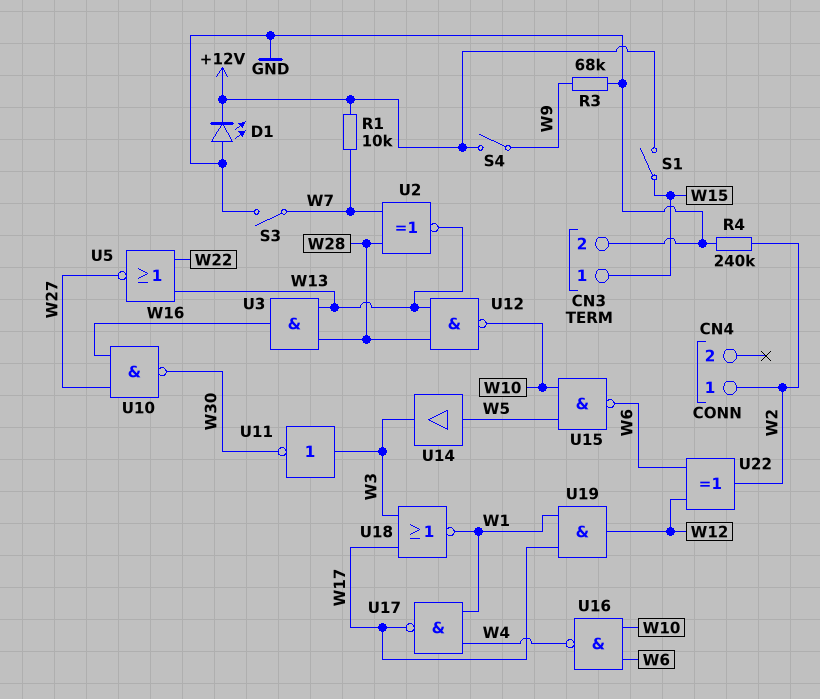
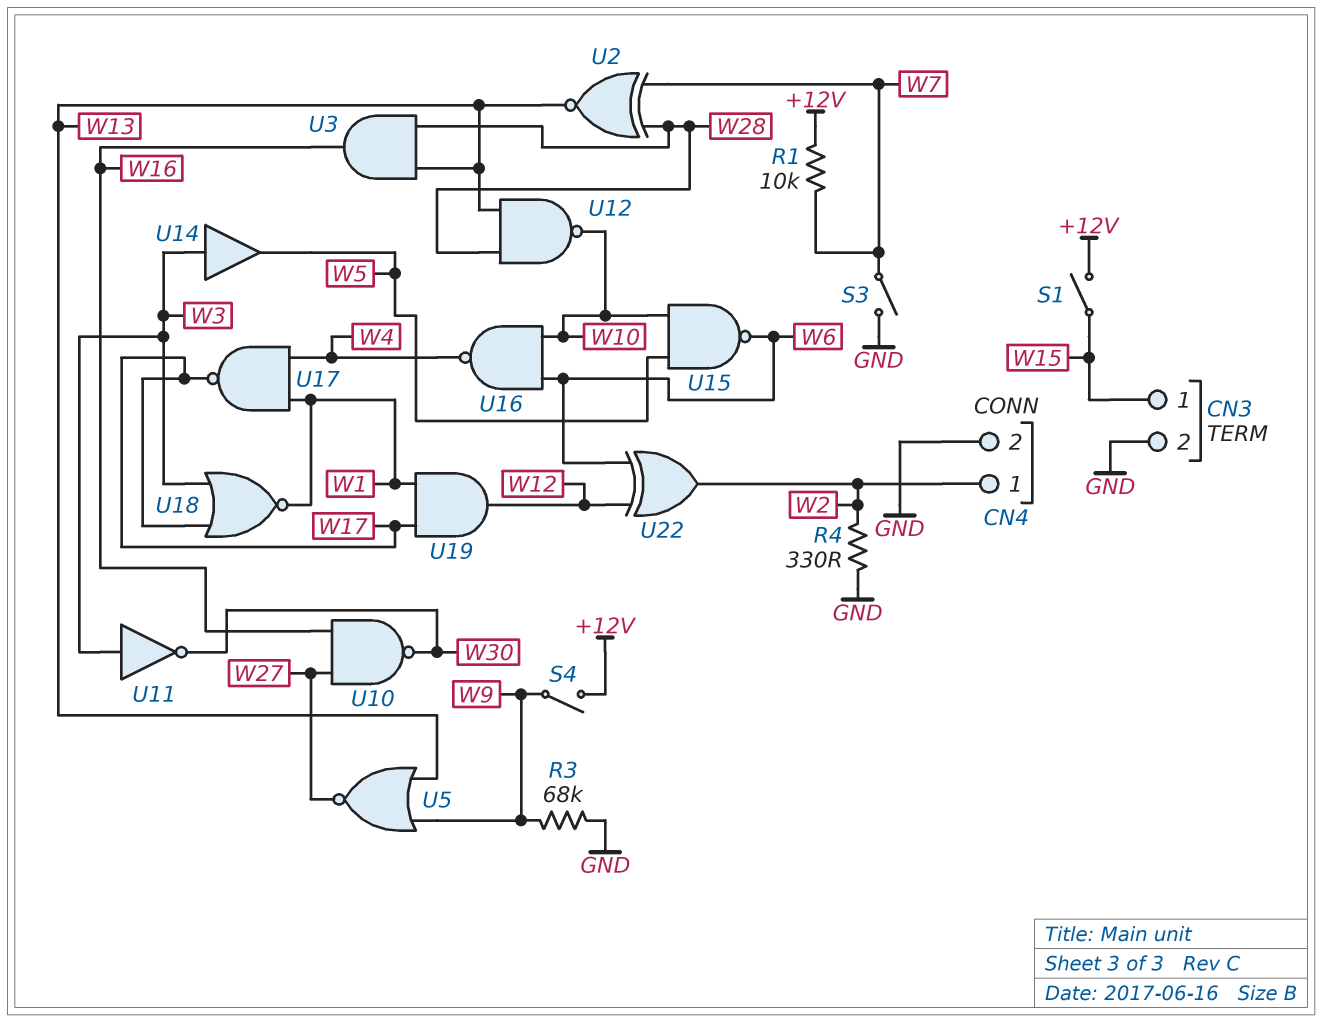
CN4 pin 2: none -> GND
D1: LED (A GND, K +12V) -> none
R4: 240k (GND, W2) -> 330 (GND, W2)
U5: NOR (in W13, in W22, out W27) -> NOR (in W9, in W13, out W27)
U14: buffer (in W5, out W3) -> buffer (in W3, out W5)

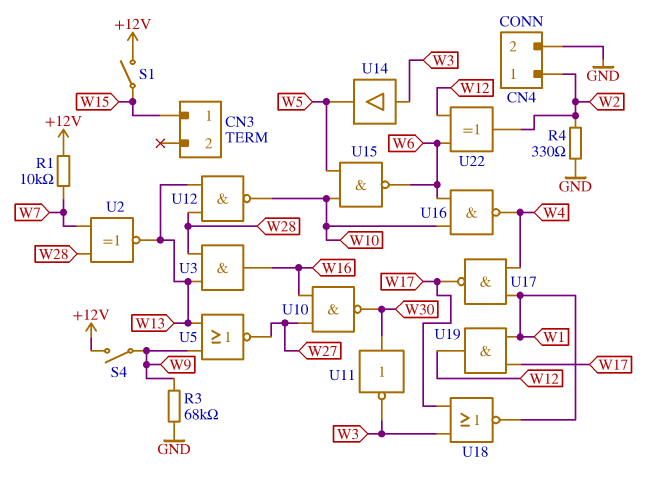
CN3 pin 2: GND -> none
S3: switch (GND, W7) -> none
U11: NOT (in W3, out W30) -> NOT (in W30, out W3)

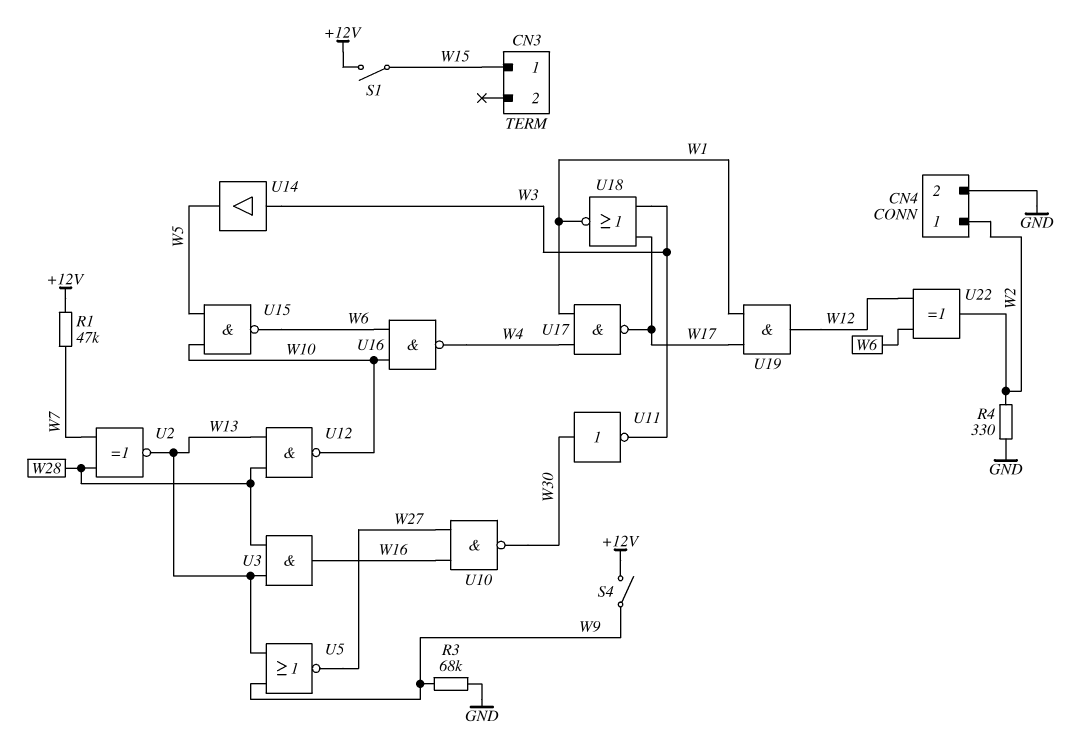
R1: 10k (+12V, W7) -> 47k (+12V, W7)

